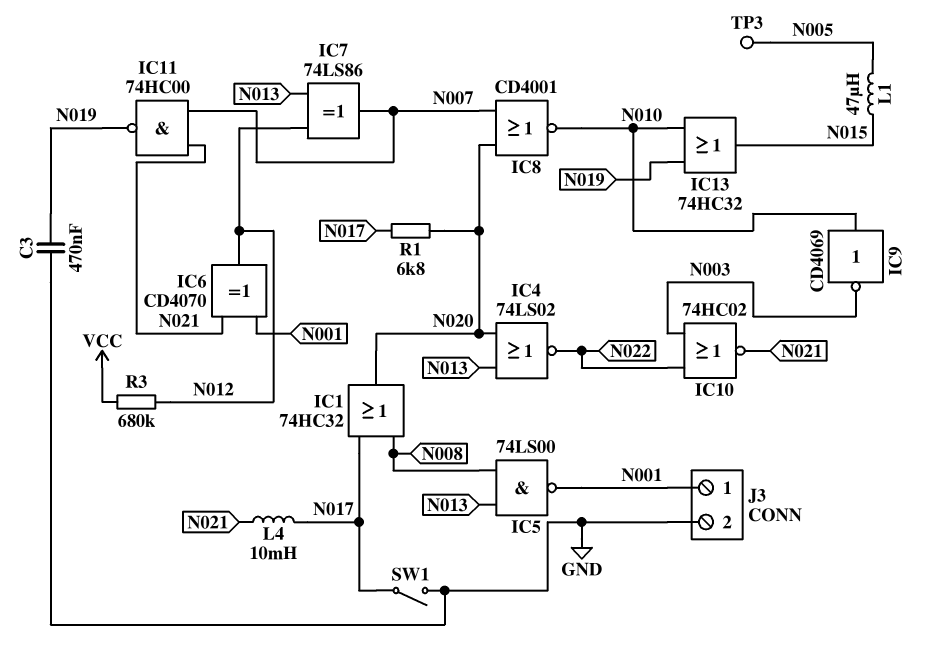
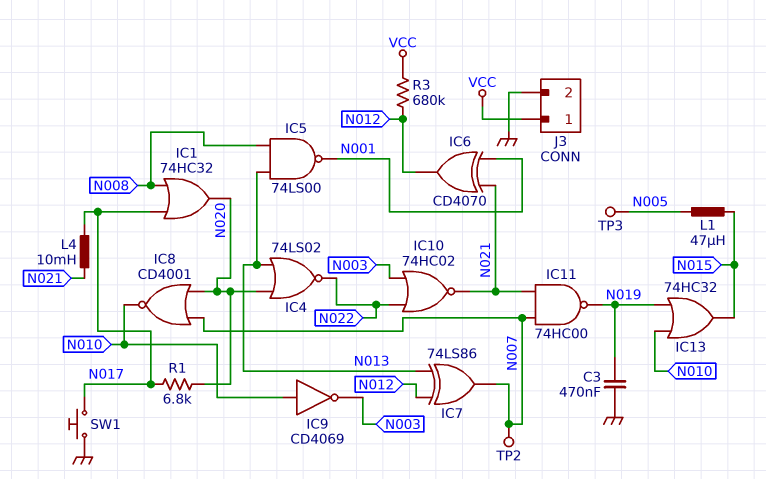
J3 pin 1: N001 -> VCC
SW1: switch (GND, N017) -> button (GND, N017)
TP2: none -> test point (N007)

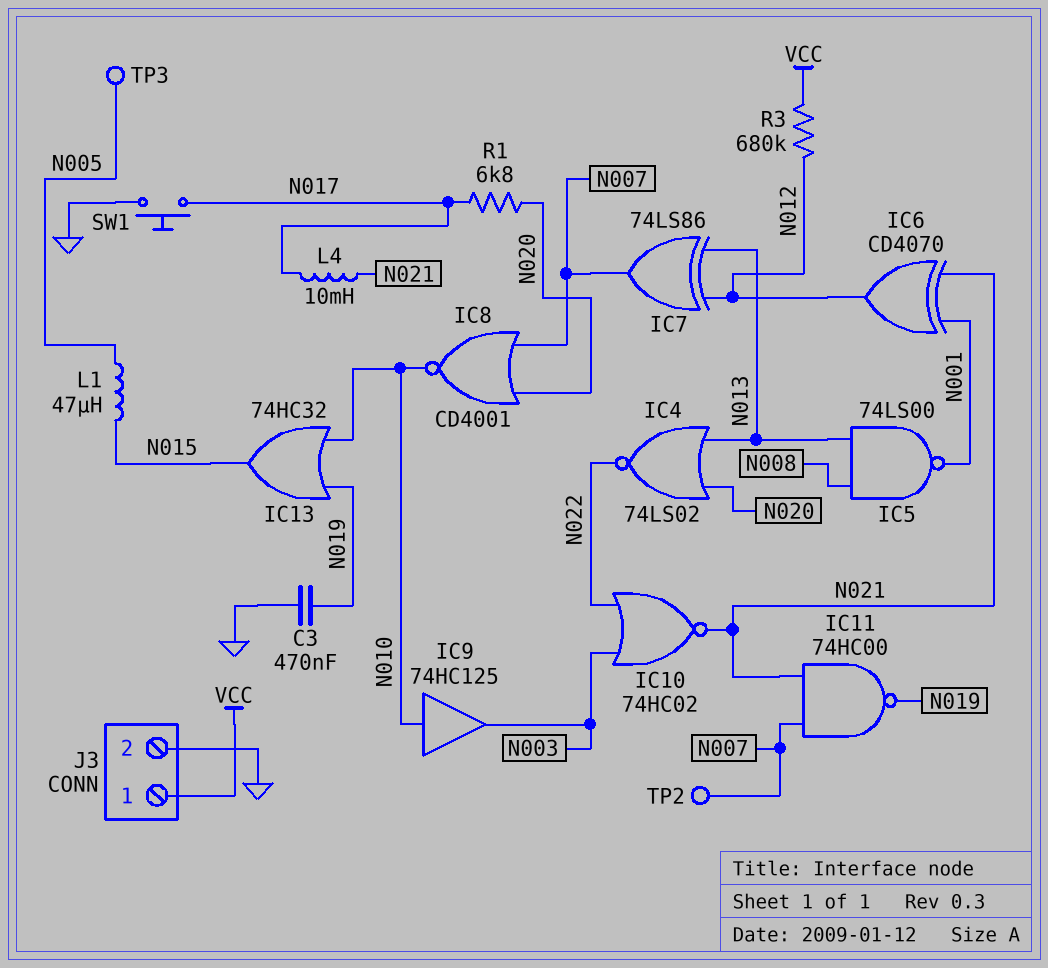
IC1: OR 74HC32 (in N008, in N017, out N020) -> none
IC9: NOT CD4069 (in N010, out N003) -> buffer 74HC125 (in N010, out N003)

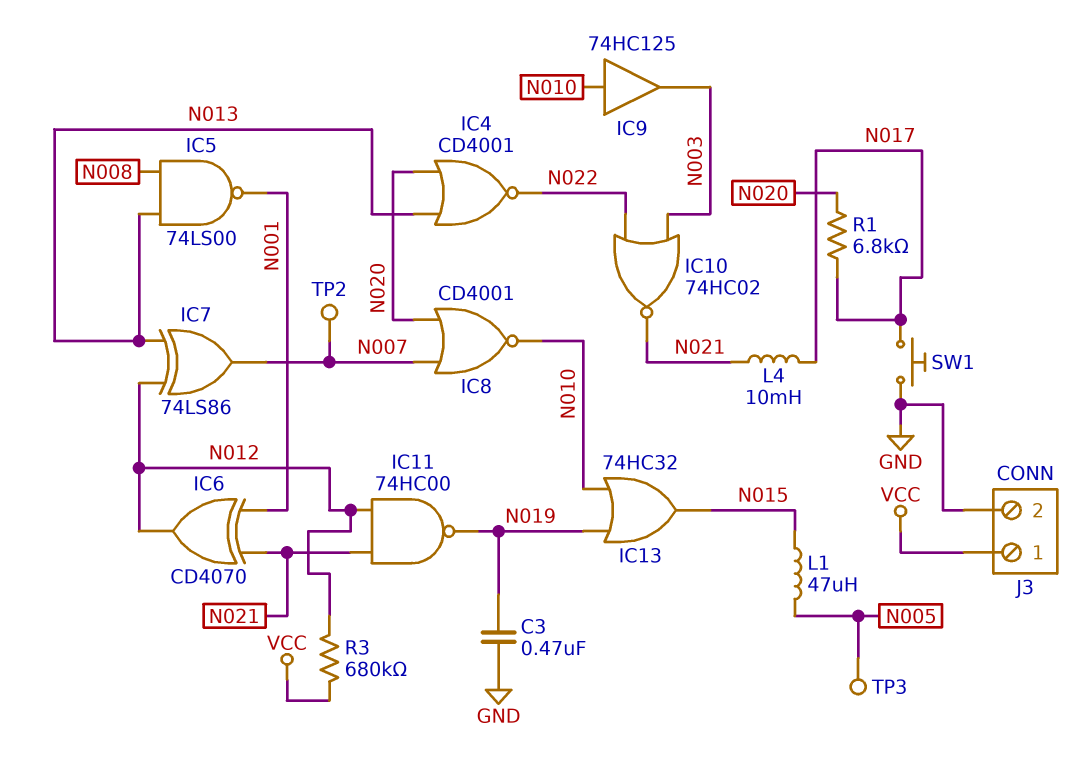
IC4: NOR 74LS02 (in N013, in N020, out N022) -> NOR CD4001 (in N013, in N020, out N022)
IC11: NAND 74HC00 (in N007, in N021, out N019) -> NAND 74HC00 (in N012, in N021, out N019)

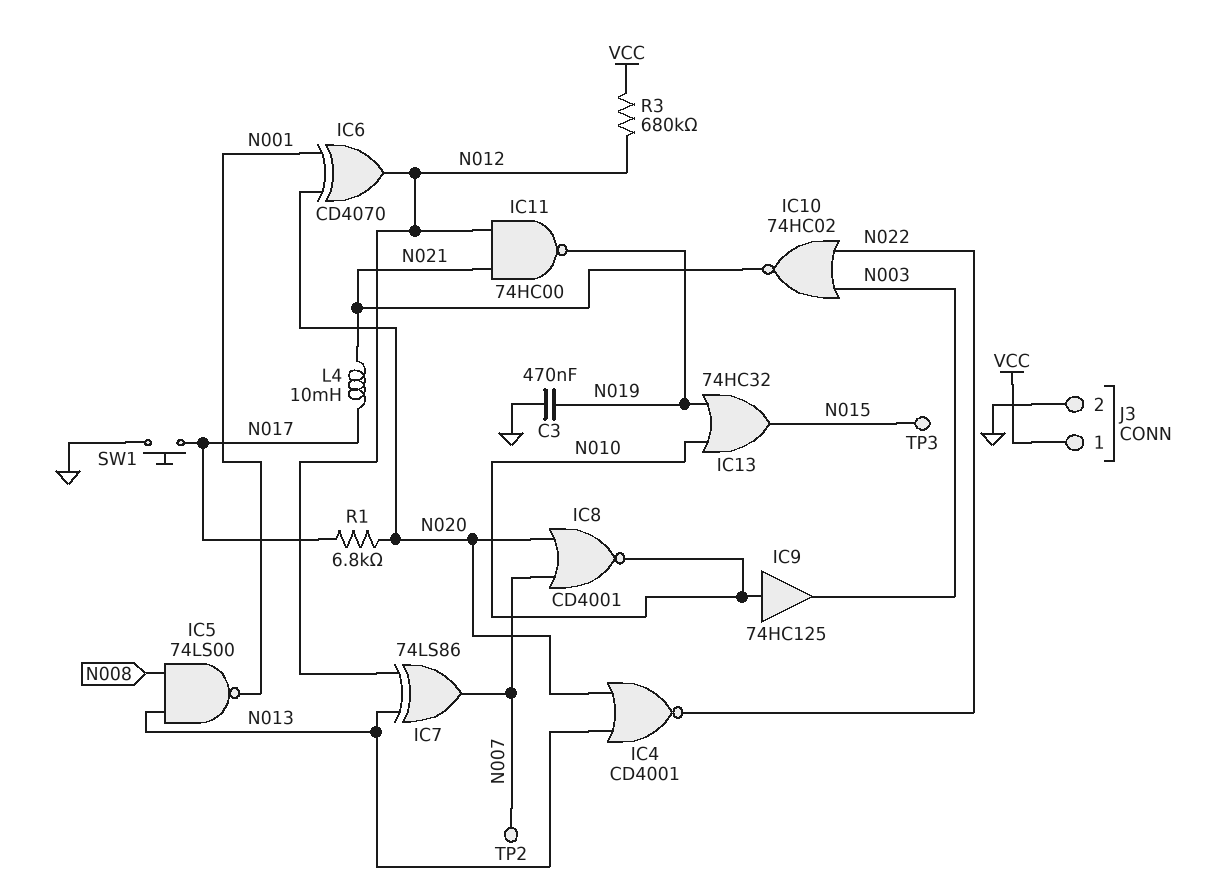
IC6: XOR CD4070 (in N001, in N021, out N012) -> XOR CD4070 (in N001, in N020, out N012)
L1: 47uH (N005, N015) -> none
TP3: test point (N005) -> test point (N015)

